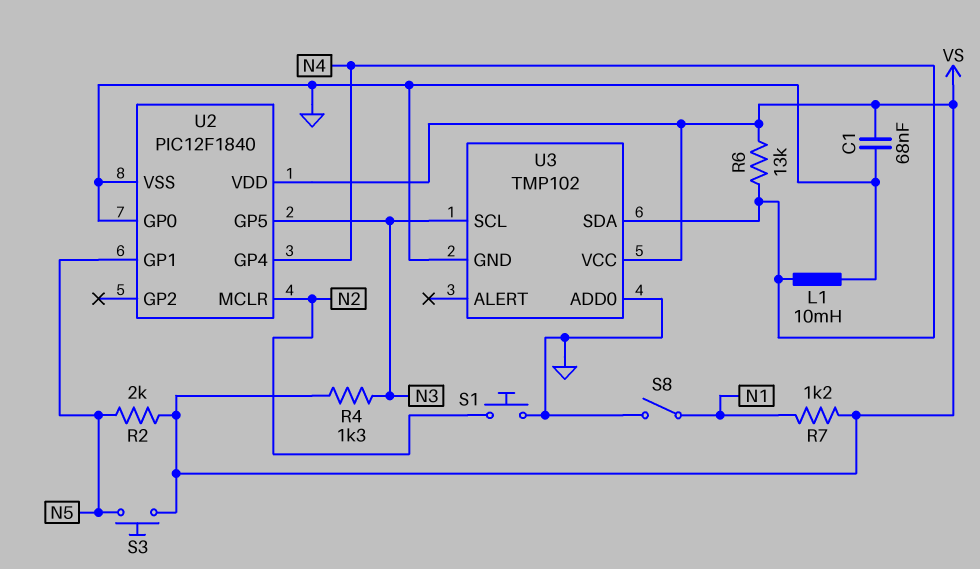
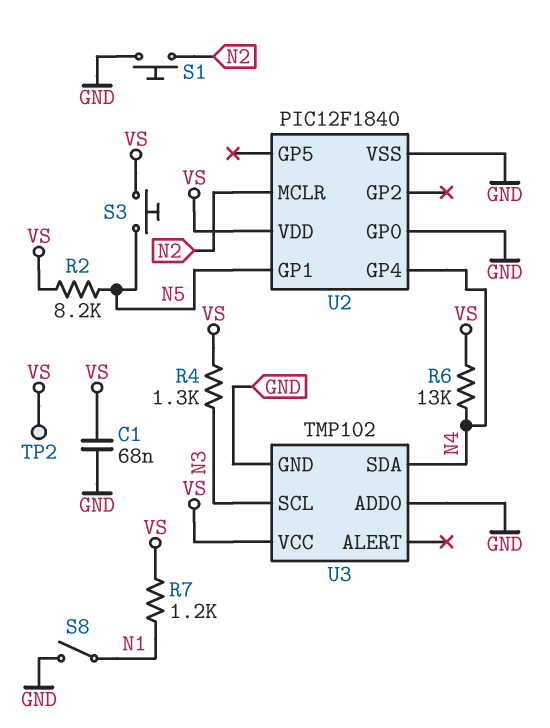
L1: 10mH (GND, N4) -> none
R2: 2k (N5, VS) -> 8.2k (N5, VS)
TP2: none -> test point (VS)
U2 pin GP5: N3 -> none

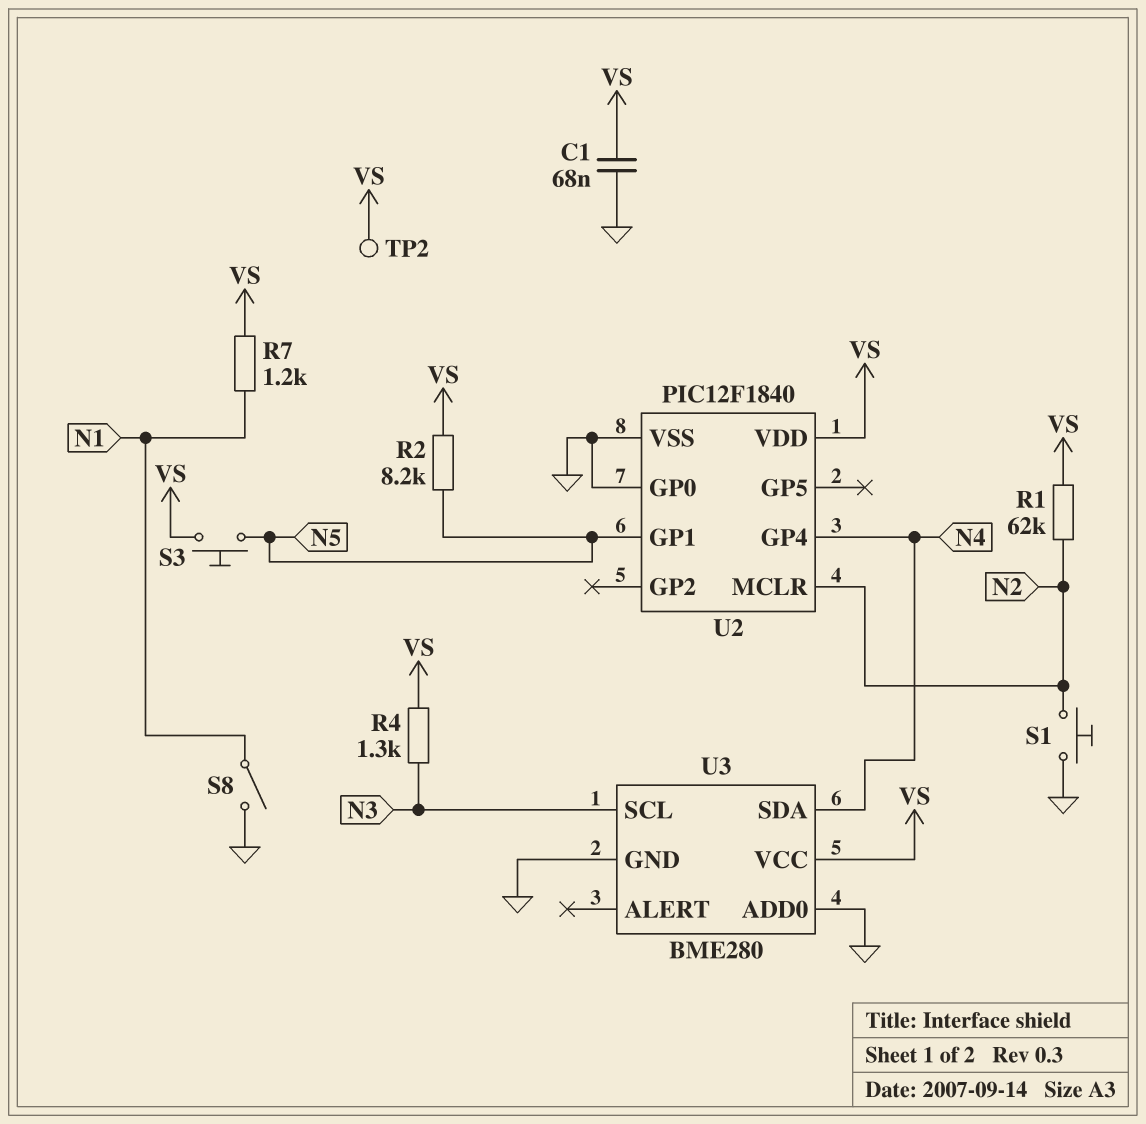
R1: none -> 62k (N2, VS)
R6: 13k (N4, VS) -> none
U3: TMP102 -> BME280

